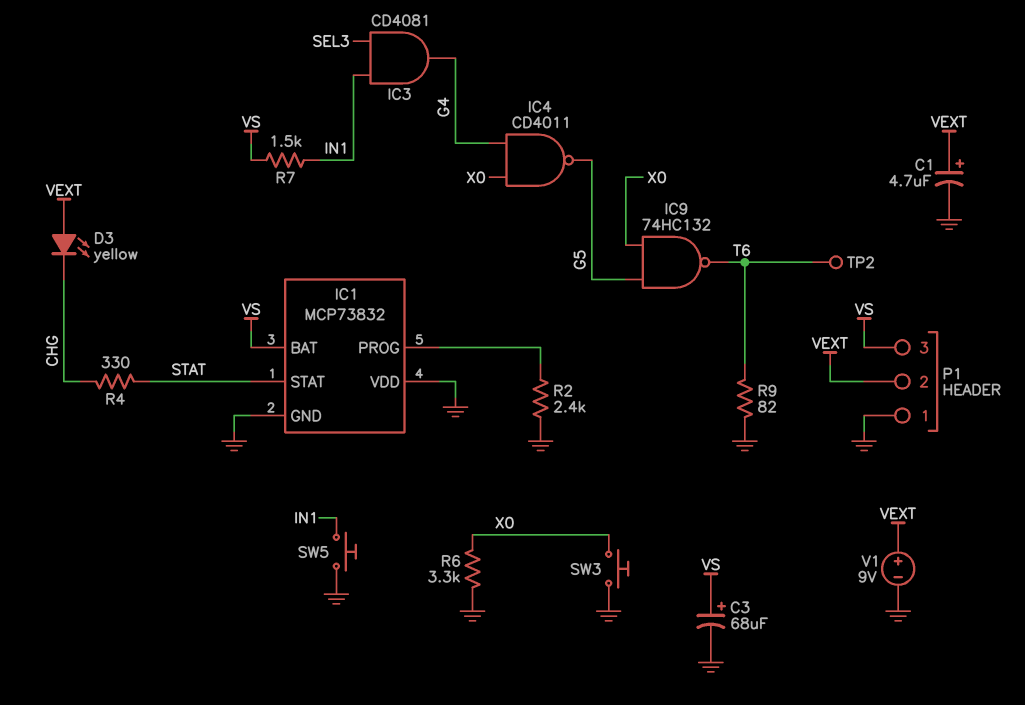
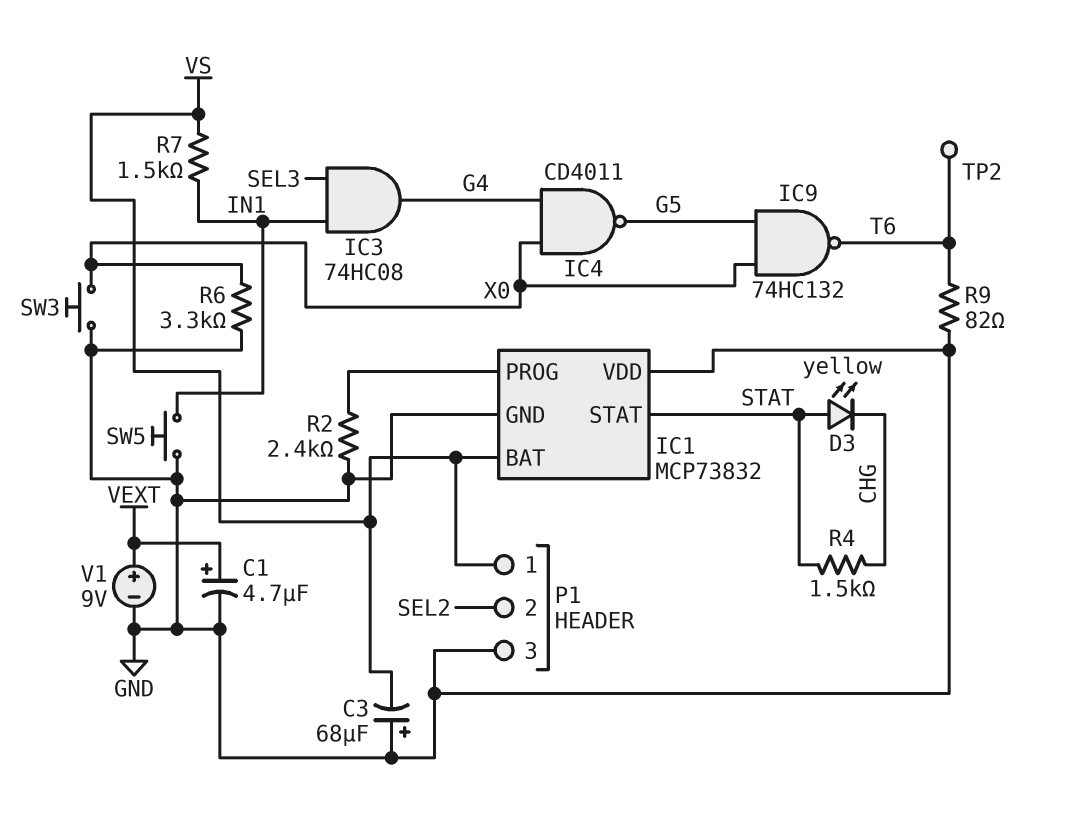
C3: 68uF (plus VS, minus GND) -> 68uF (plus GND, minus VS)
D3: LED yellow (A VEXT, K CHG) -> LED yellow (A STAT, K CHG)
IC3: AND CD4081 (in IN1, in SEL3, out G4) -> AND 74HC08 (in IN1, in SEL3, out G4)
P1 pin 1: GND -> VS
P1 pin 2: VEXT -> SEL2
P1 pin 3: VS -> GND
R4: 330 (CHG, STAT) -> 1.5k (CHG, STAT)

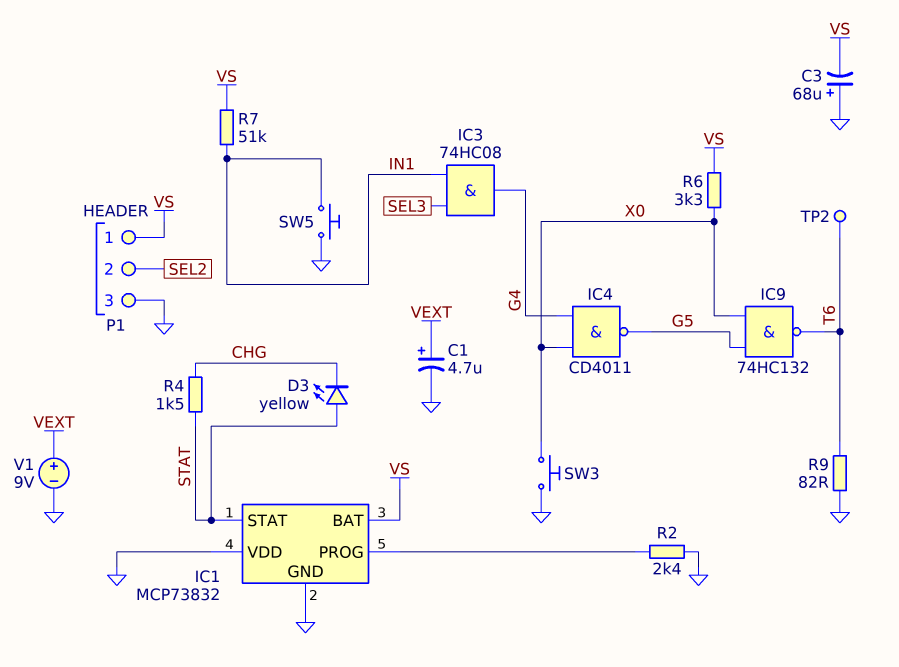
R6: 3.3k (GND, X0) -> 3.3k (VS, X0)
R7: 1.5k (IN1, VS) -> 51k (IN1, VS)

